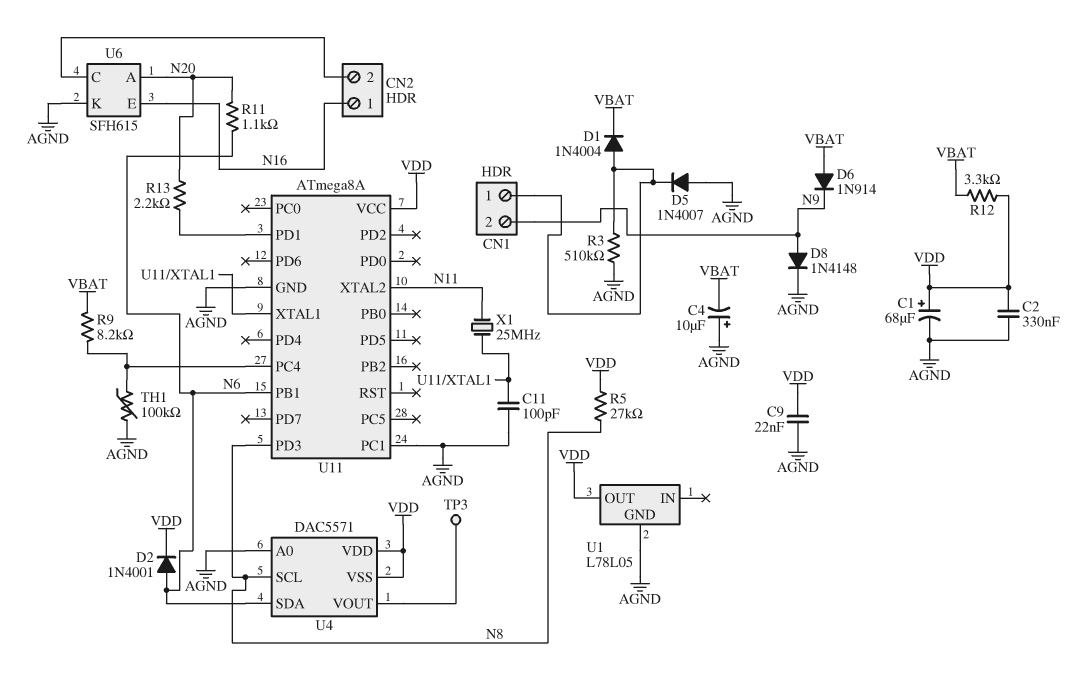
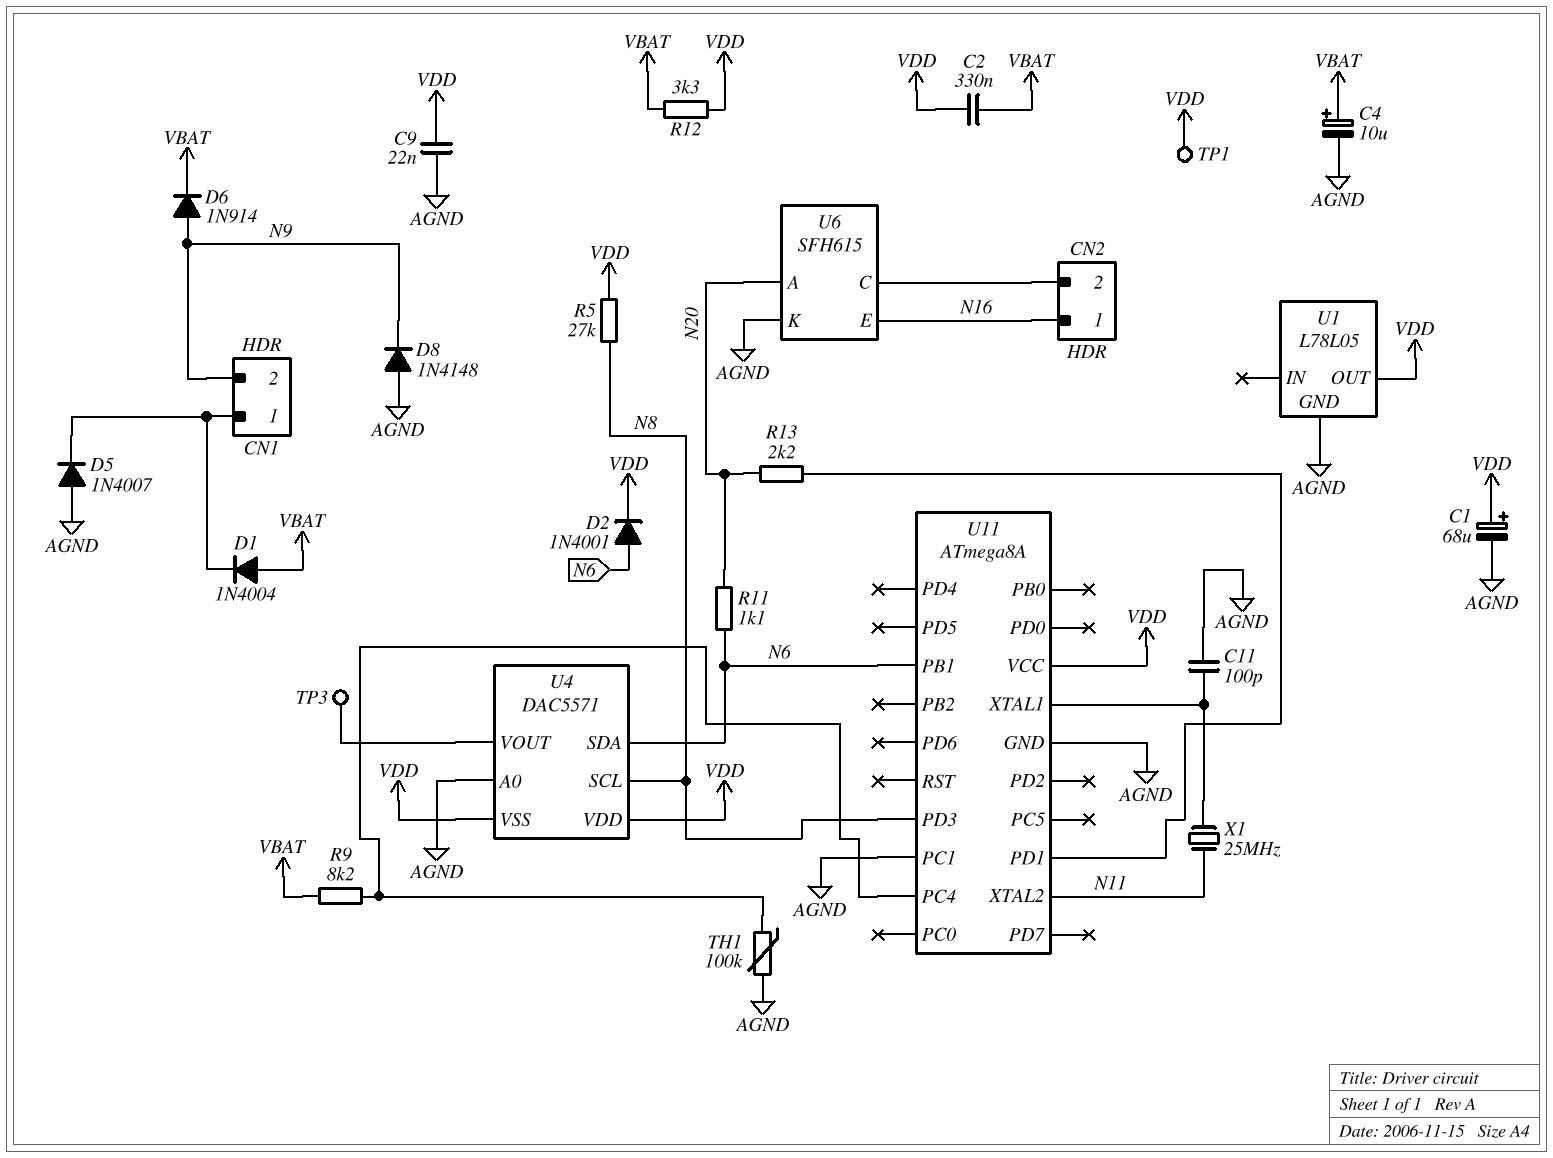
C2: 330nF (AGND, VDD) -> 330nF (VBAT, VDD)
C4: 10uF (plus AGND, minus VBAT) -> 10uF (plus VBAT, minus AGND)
D1: diode 1N4004 (A CN1/1, K VBAT) -> diode 1N4004 (A VBAT, K CN1/1)
D6: diode 1N914 (A VBAT, K N9) -> diode 1N914 (A N9, K VBAT)
D8: diode 1N4148 (A N9, K AGND) -> diode 1N4148 (A AGND, K N9)
R3: 510k (AGND, CN1/1) -> none
TP1: none -> test point (VDD)

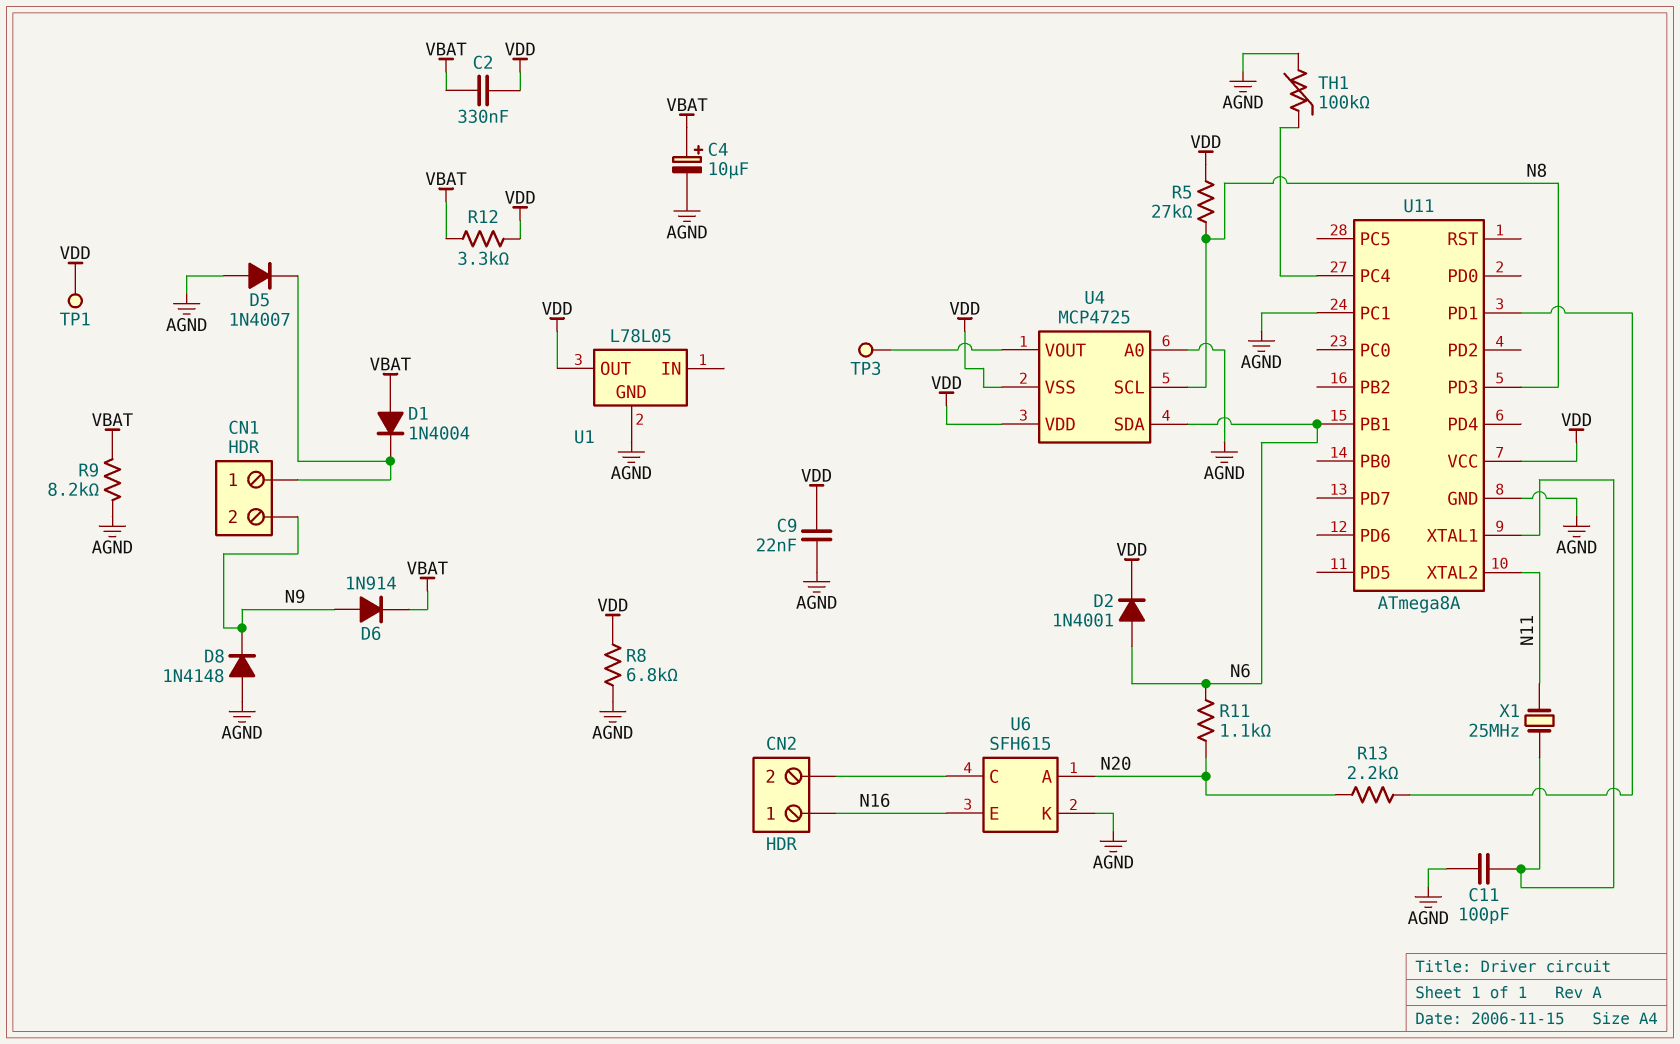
C1: 68uF (plus VDD, minus AGND) -> none
R8: none -> 6.8k (AGND, VDD)
R9: 8.2k (U11/PC4, VBAT) -> 8.2k (AGND, VBAT)
U4: DAC5571 -> MCP4725

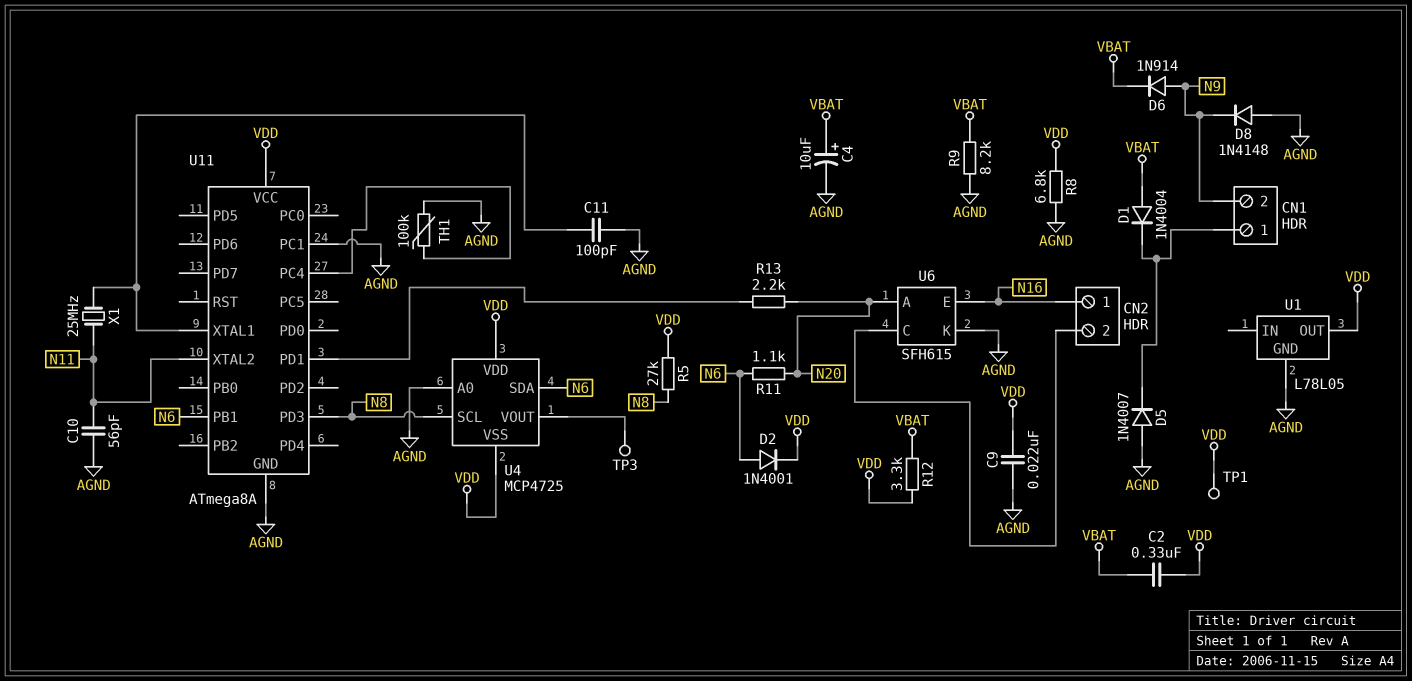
C10: none -> 56pF (AGND, N11)

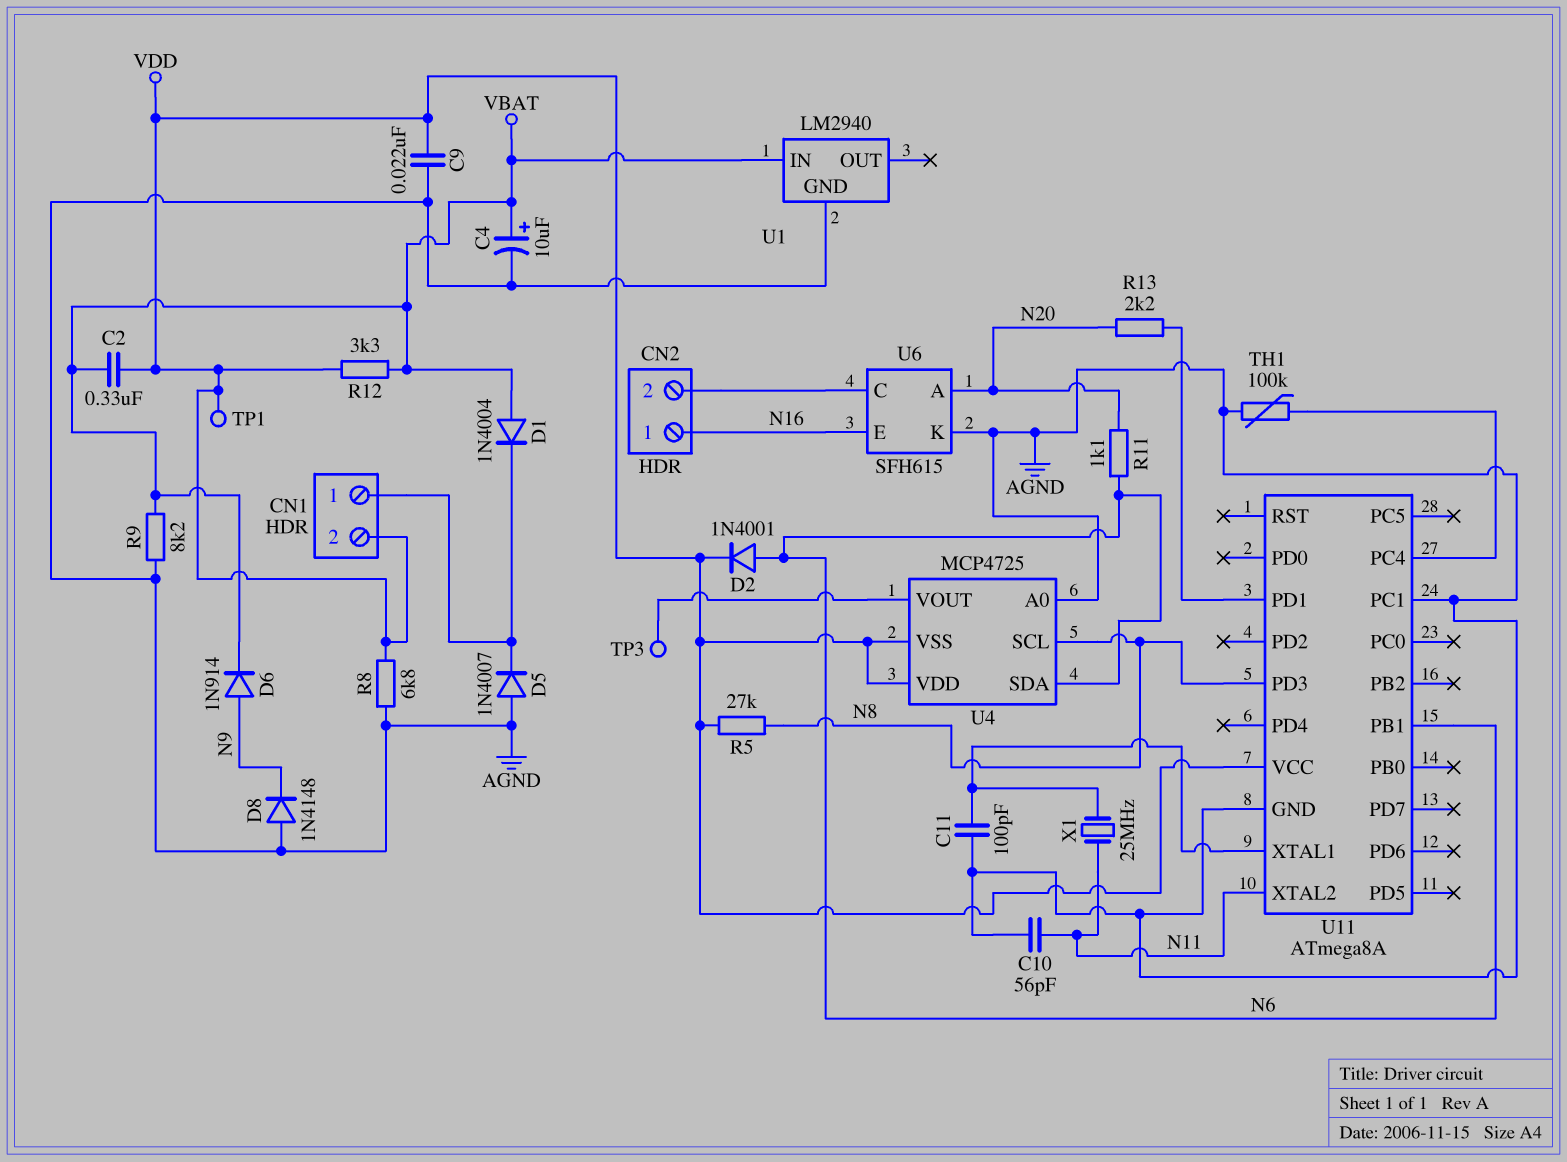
CN1 pin 2: N9 -> VDD
U1: L78L05 -> LM2940
U1 pin IN: none -> VBAT
U1 pin OUT: VDD -> none

